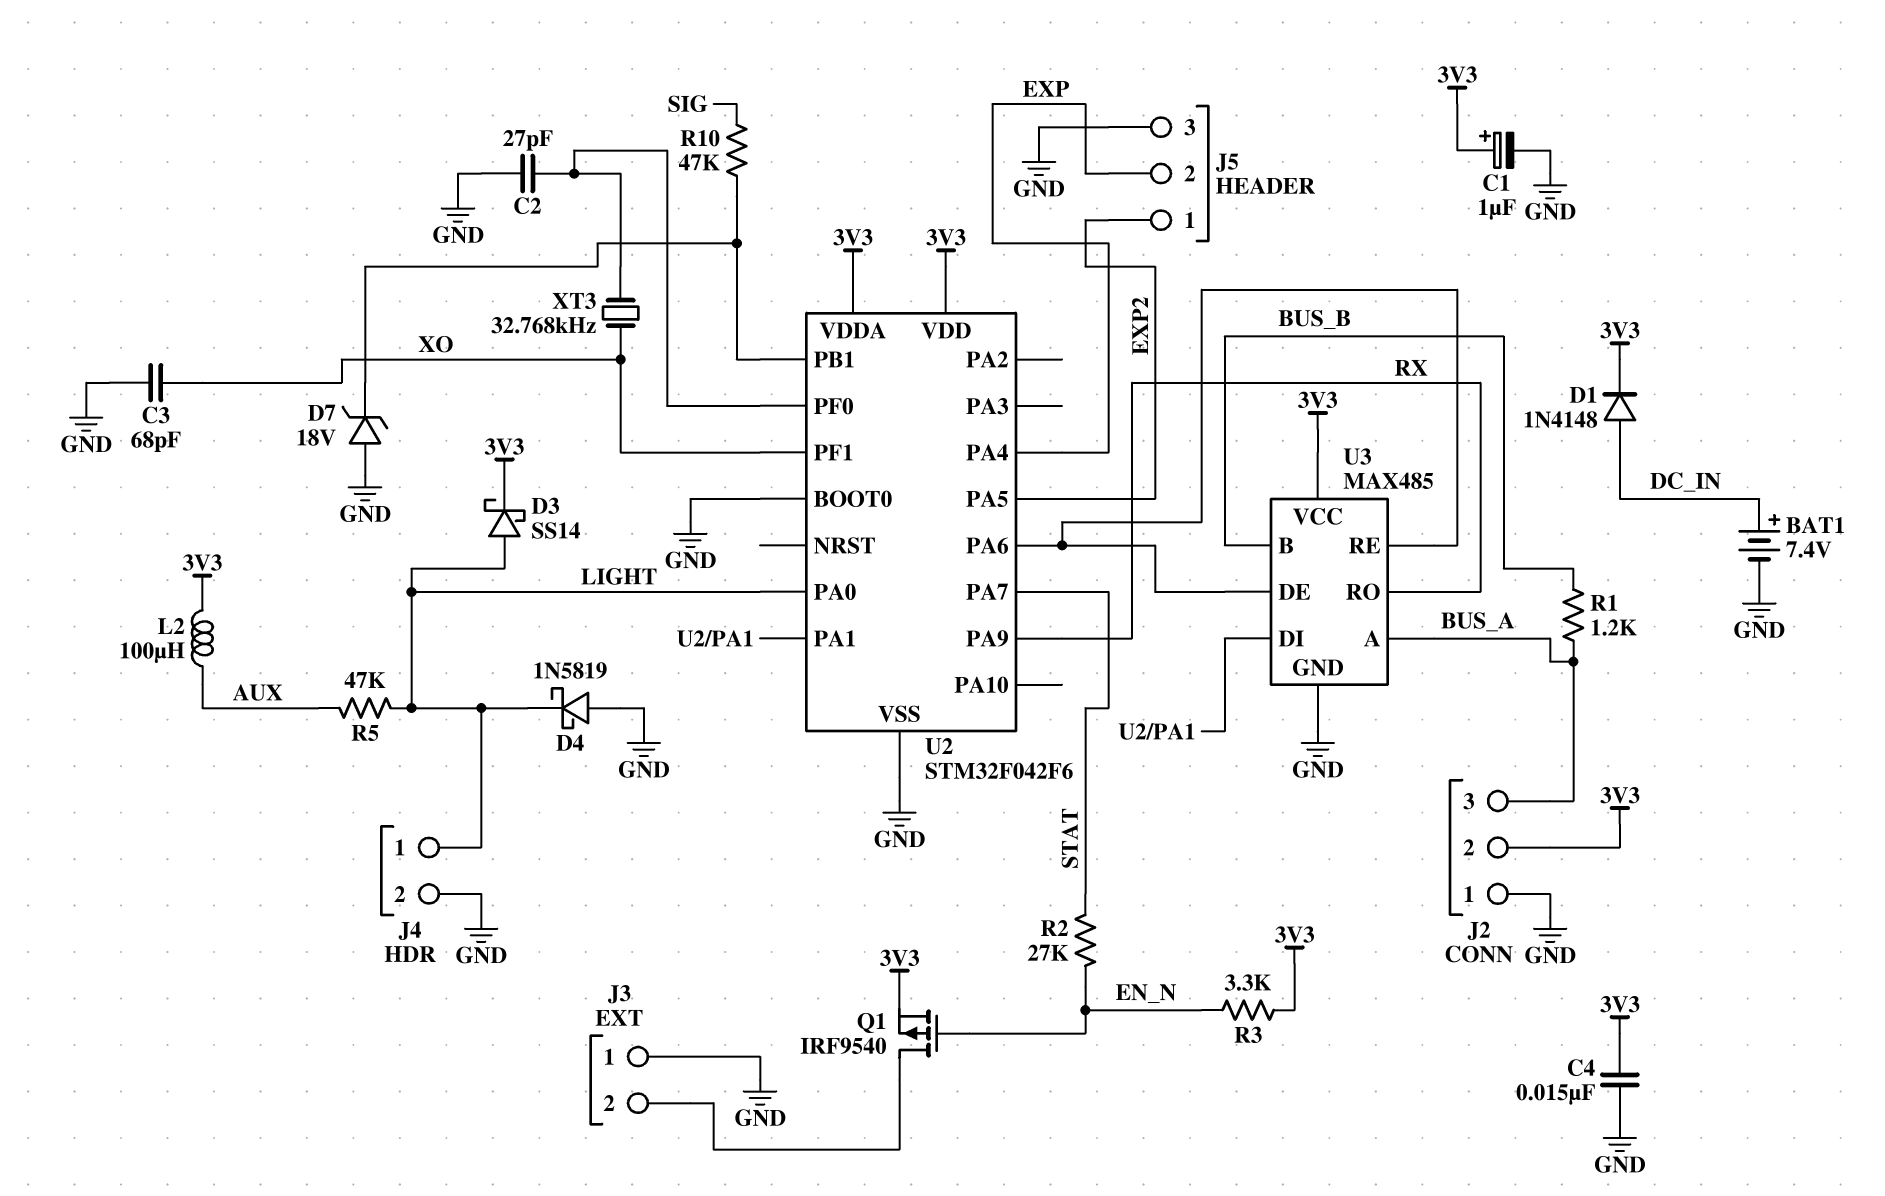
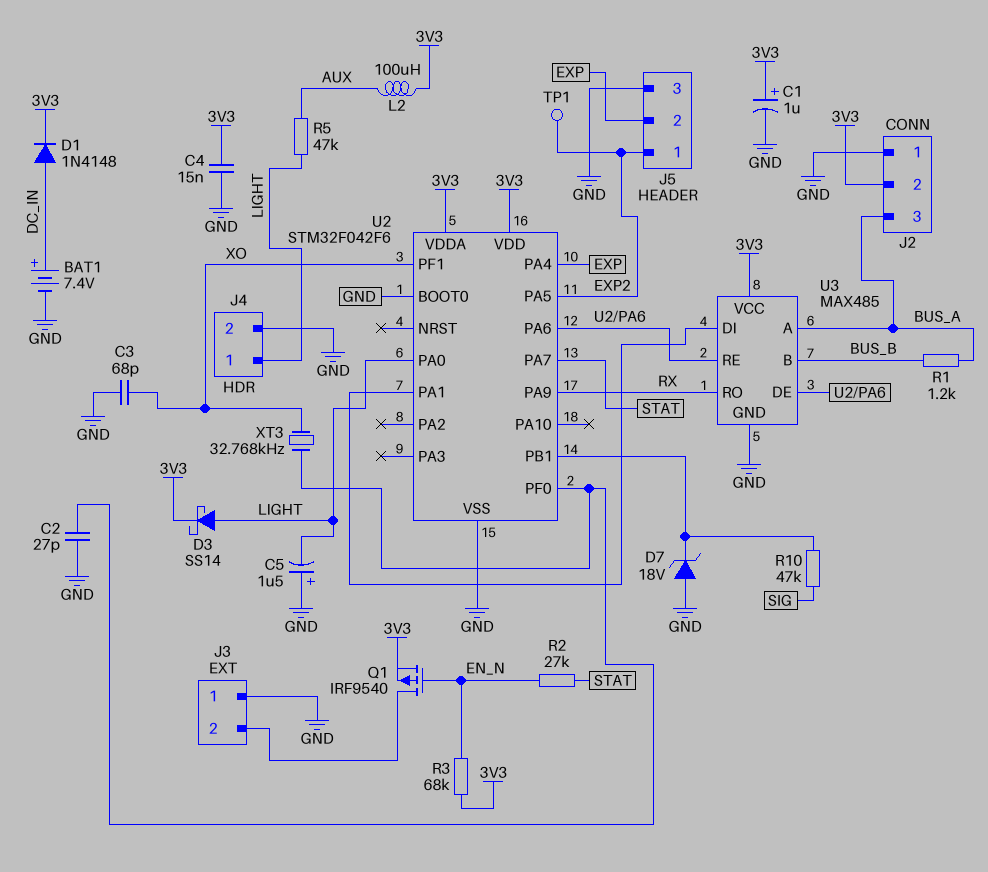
C5: none -> 1.5uF (plus GND, minus LIGHT)
D4: schottky 1N5819 (A GND, K LIGHT) -> none
R3: 3.3k (3V3, EN_N) -> 68k (3V3, EN_N)
TP1: none -> test point (EXP2)

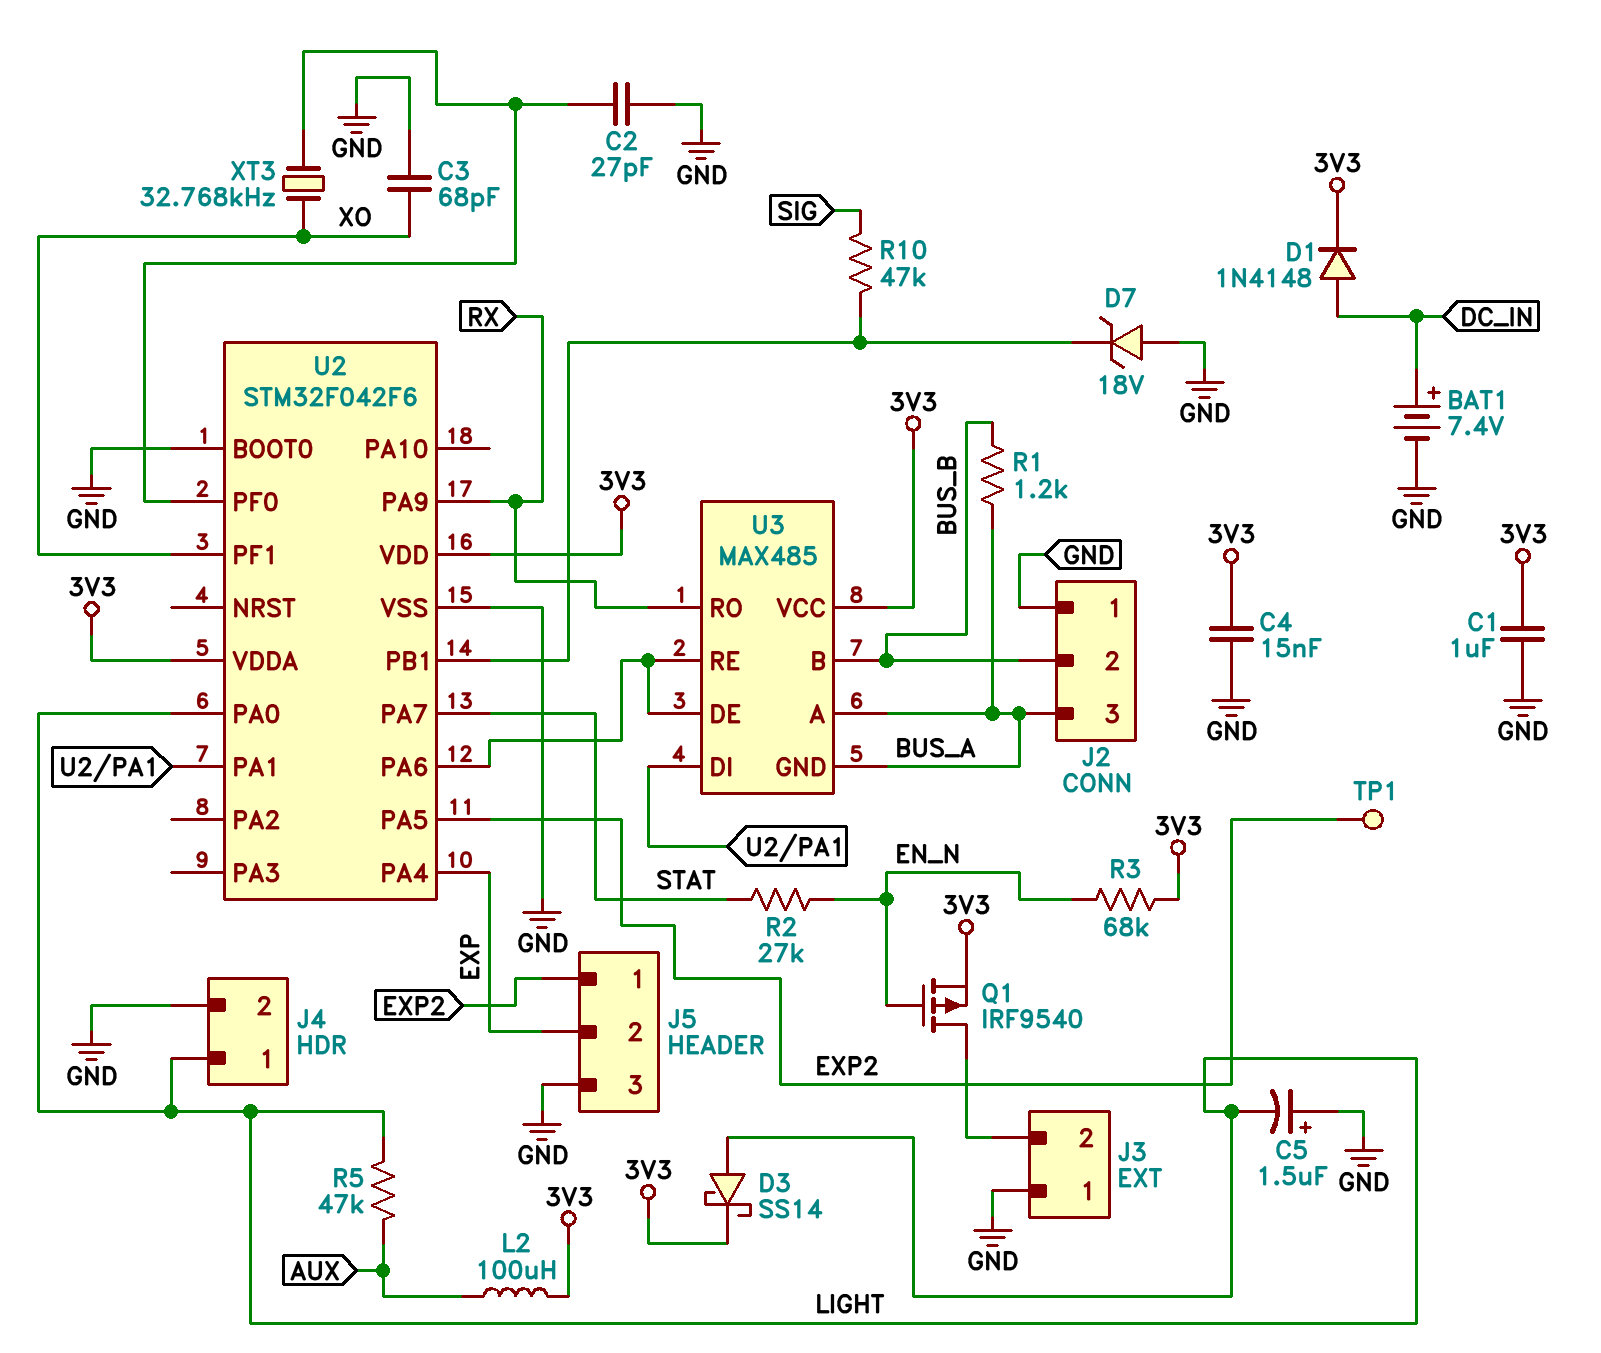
C1: 1uF (plus 3V3, minus GND) -> 1uF (3V3, GND)
J2 pin 2: 3V3 -> BUS_B
U3 pin GND: GND -> BUS_A

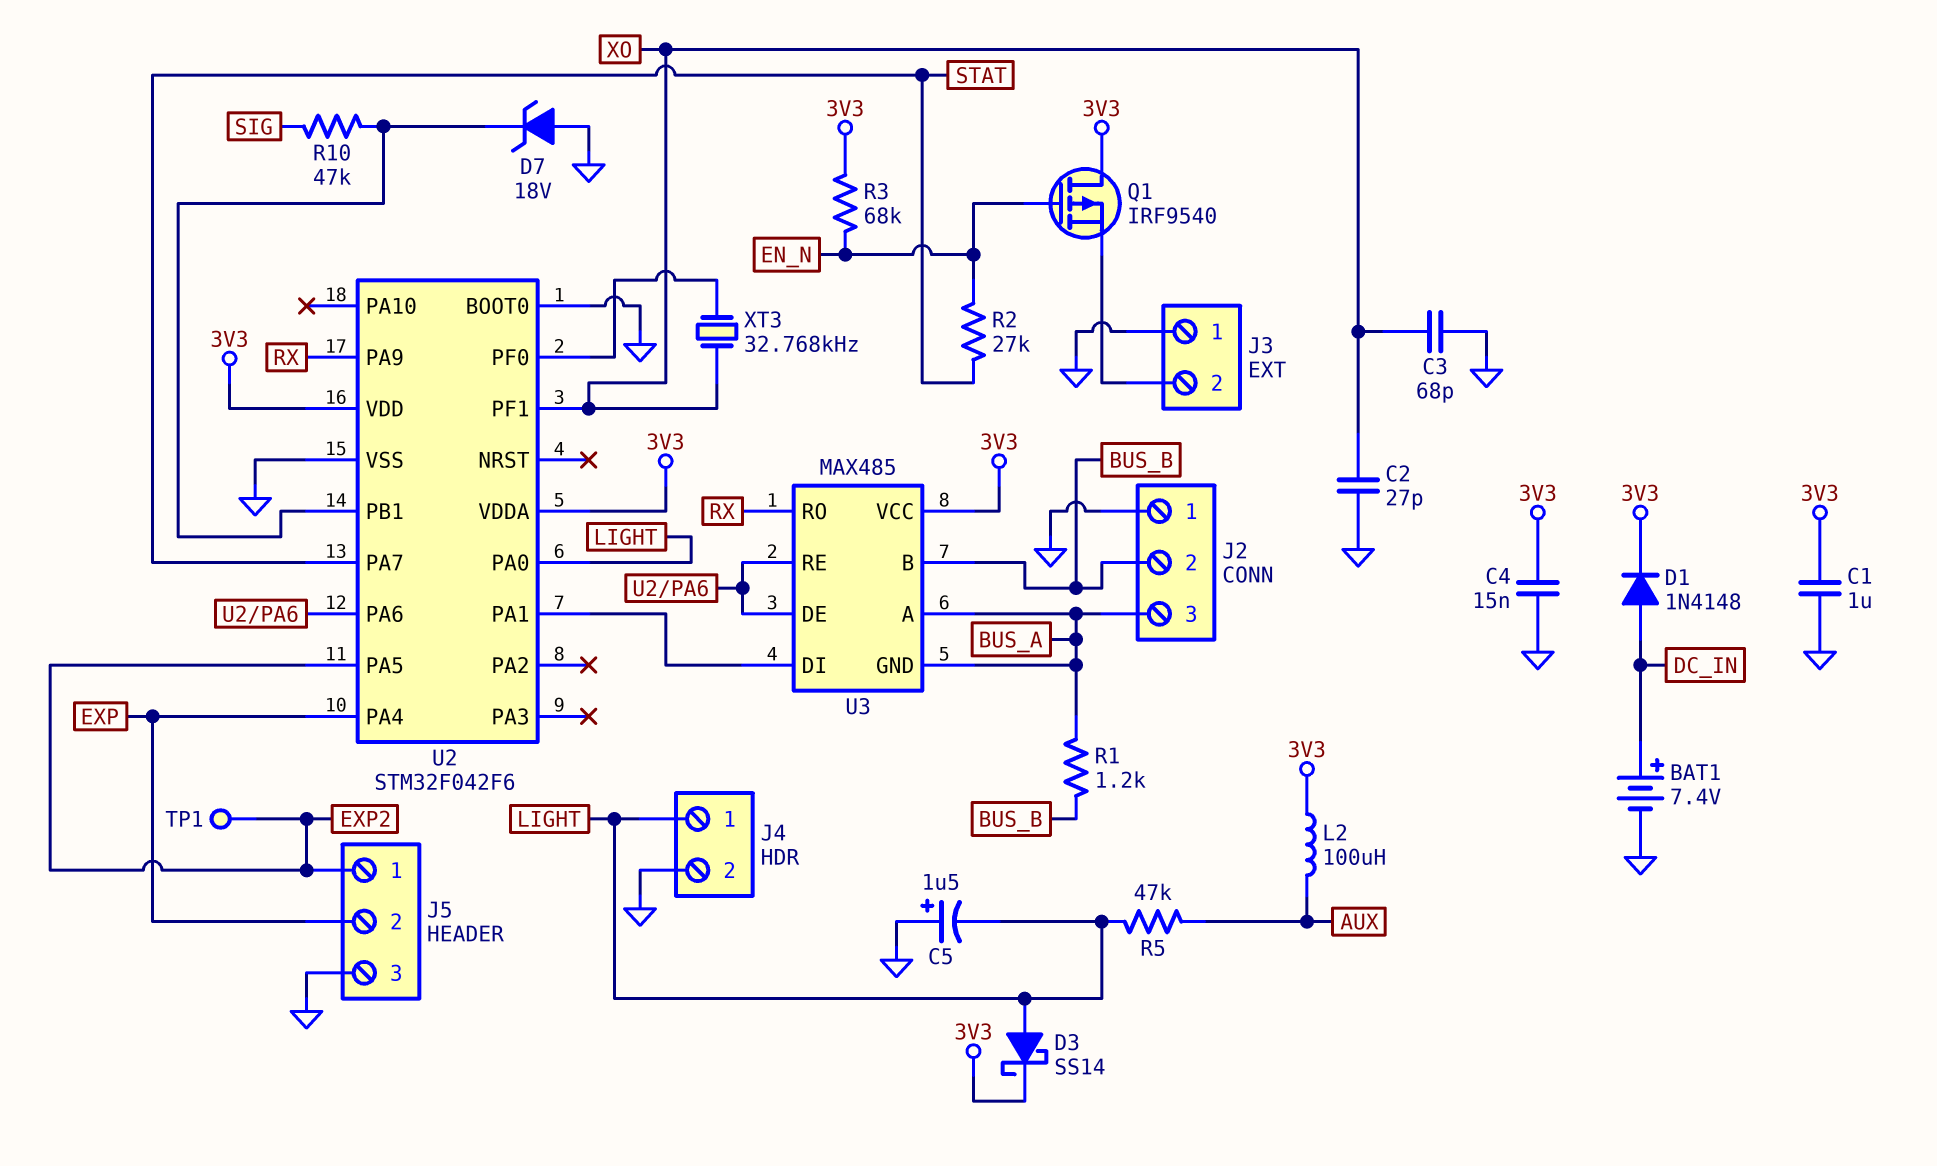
C2: 27pF (GND, U2/PF0) -> 27pF (GND, XO)
Q1: PMOS IRF9540 (G EN_N, D J3/2, S 3V3) -> PMOS IRF9540 (G EN_N, D 3V3, S J3/2)

